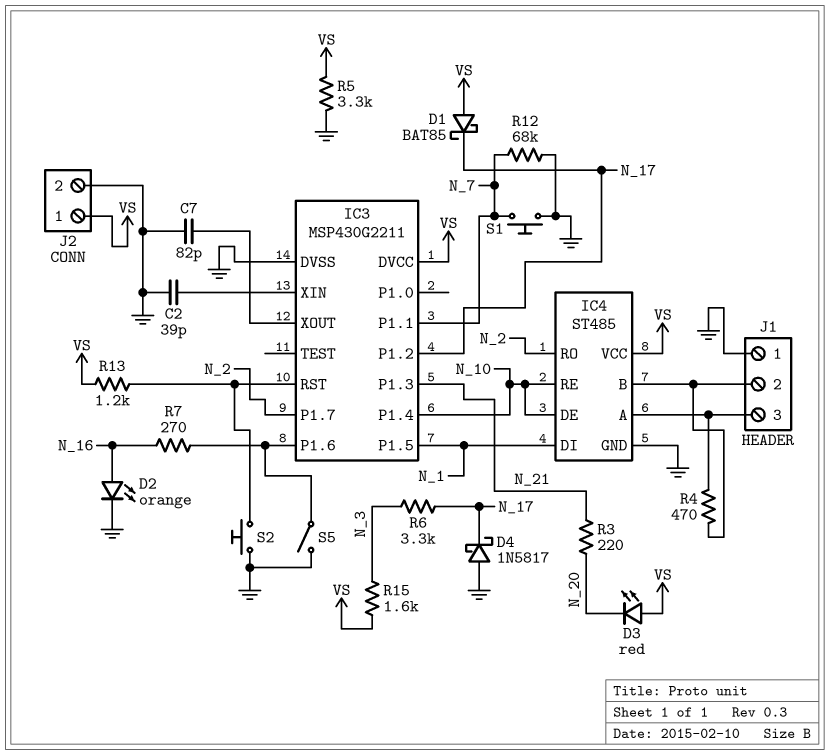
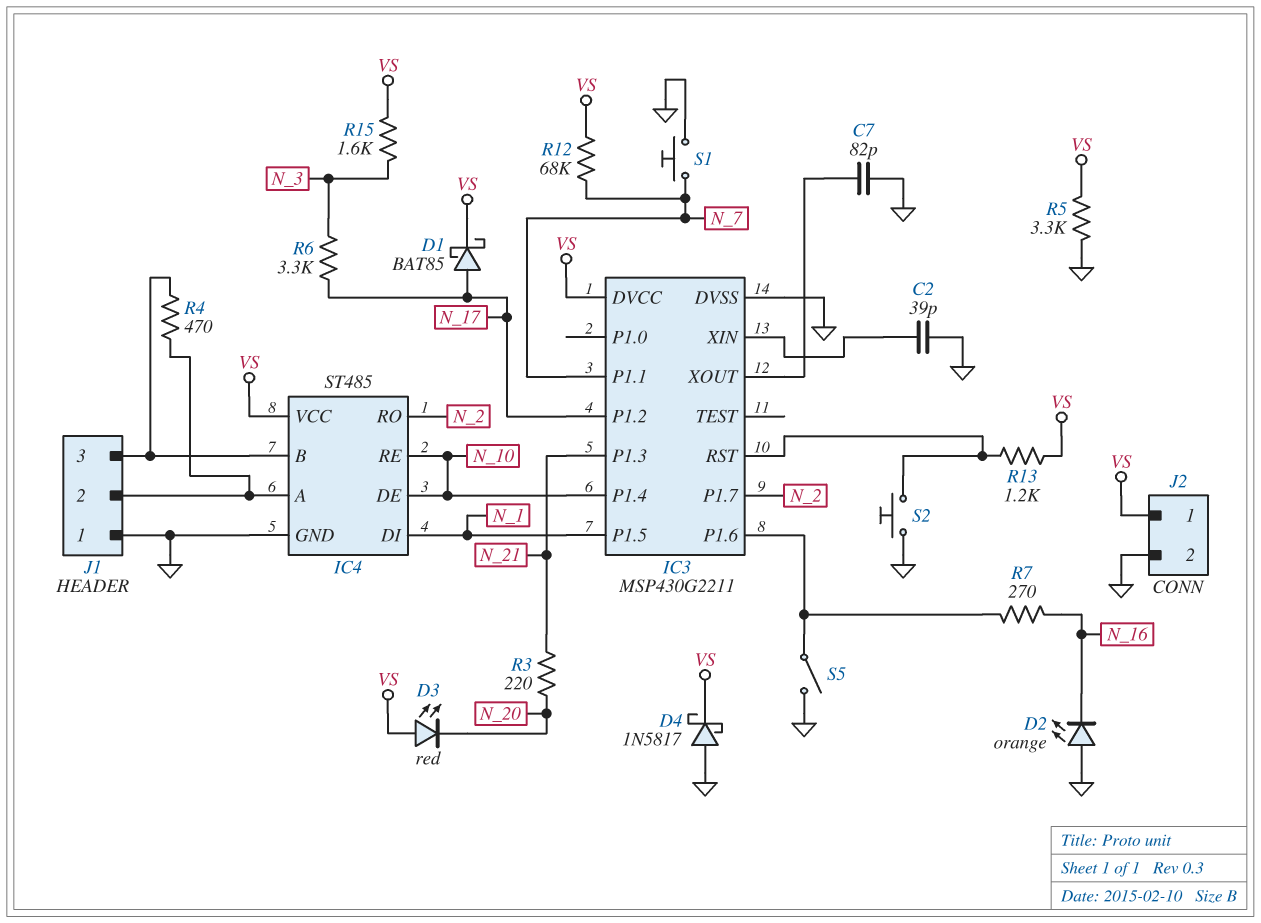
D1: schottky BAT85 (A VS, K N_17) -> schottky BAT85 (A N_17, K VS)
D2: LED orange (A N_16, K GND) -> LED orange (A GND, K N_16)
D4: schottky 1N5817 (A GND, K N_17) -> schottky 1N5817 (A GND, K VS)
J1 pin 2: IC4/B -> IC4/A
J1 pin 3: IC4/A -> IC4/B
R12: 68k (GND, N_7) -> 68k (N_7, VS)

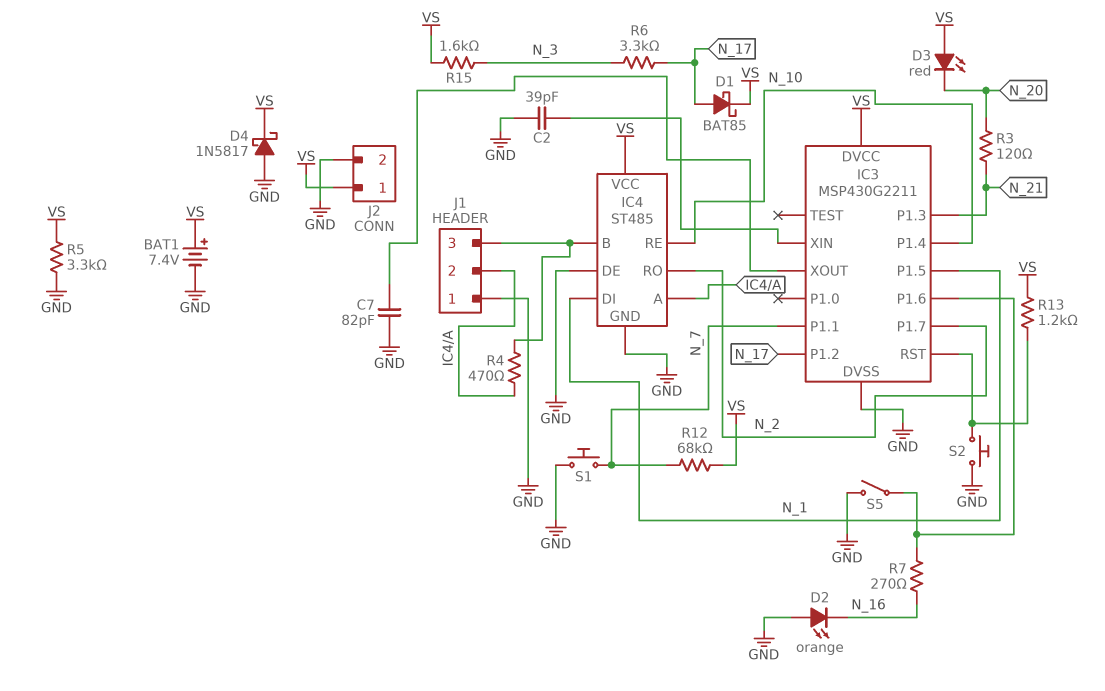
BAT1: none -> 7.4V (plus VS, minus GND)
IC4 pin DE: N_10 -> GND
R3: 220 (N_20, N_21) -> 120 (N_20, N_21)

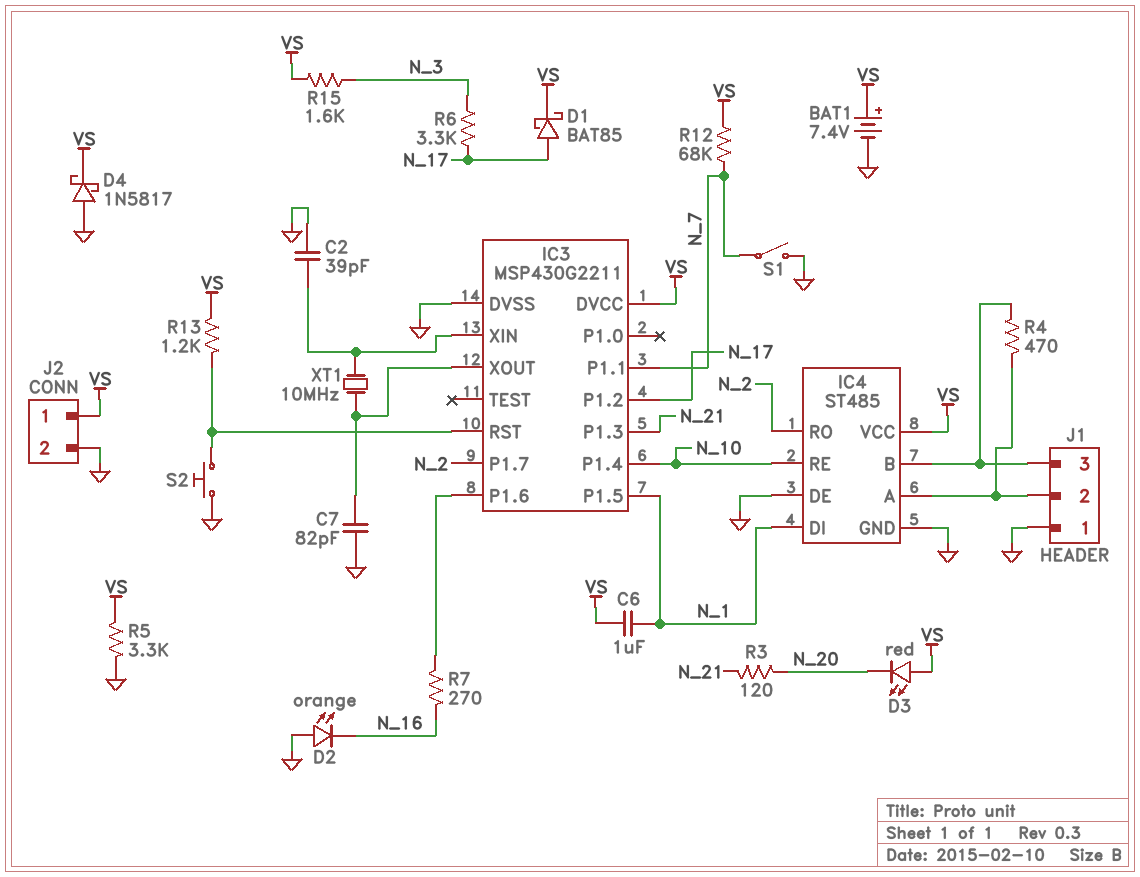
C6: none -> 1uF (N_1, VS)
S1: button (GND, N_7) -> switch (GND, N_7)
S5: switch (GND, IC3/P1.6) -> none
XT1: none -> 10MHz (IC3/XIN, IC3/XOUT)

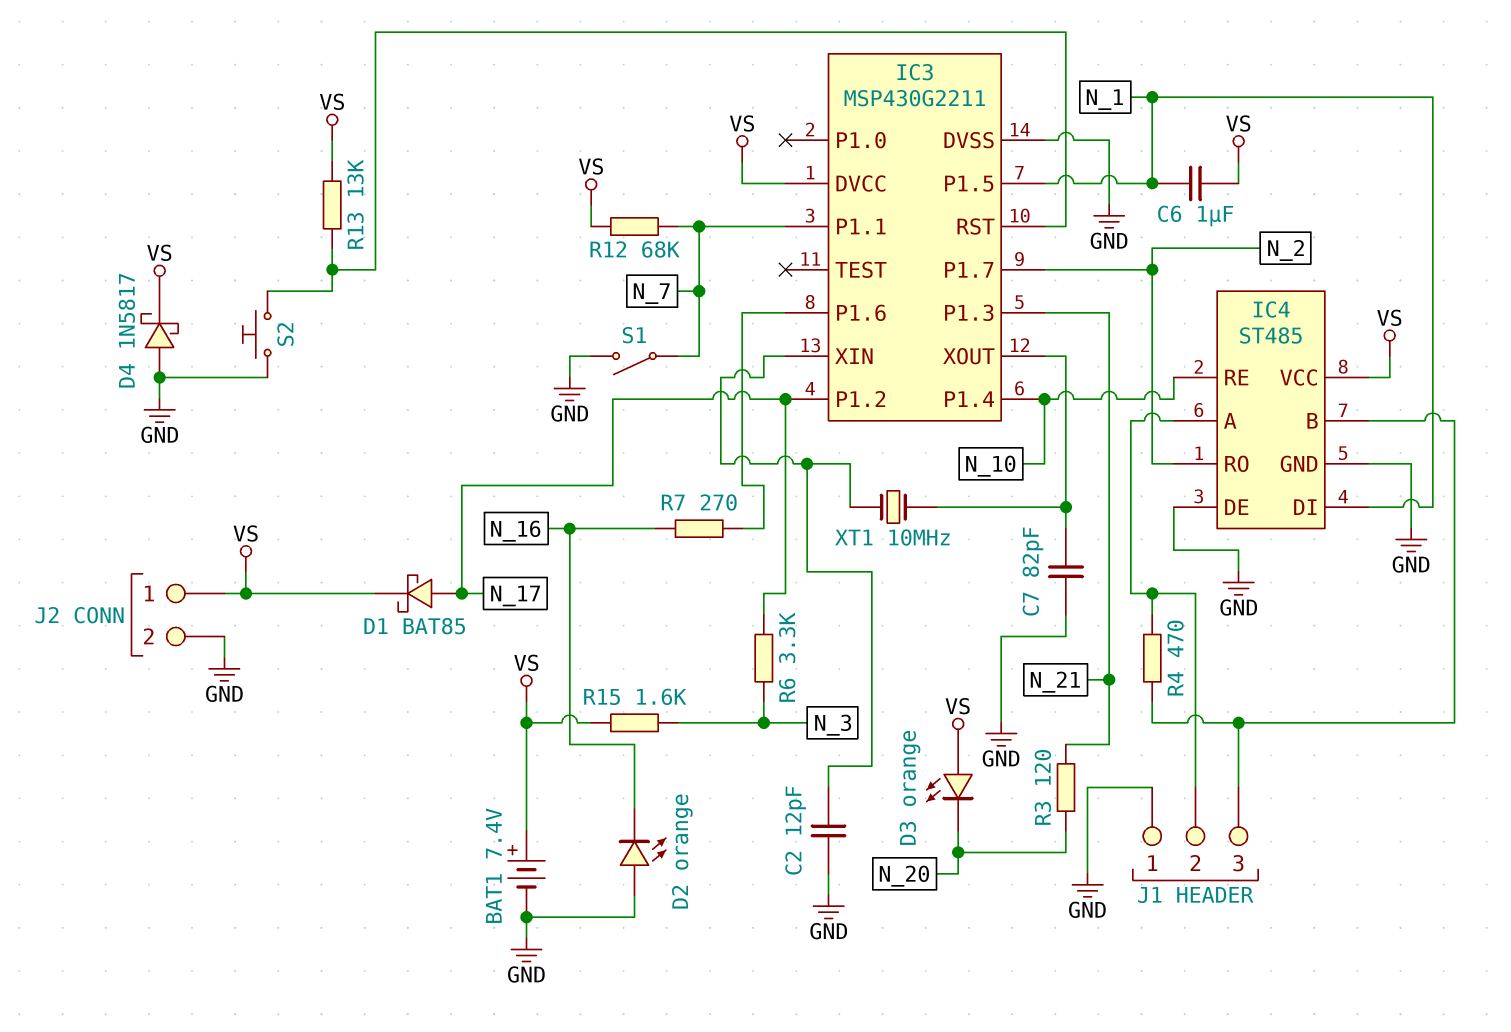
C2: 39pF (GND, IC3/XIN) -> 12pF (GND, IC3/XIN)
D3: LED red (A VS, K N_20) -> LED orange (A VS, K N_20)
R5: 3.3k (GND, VS) -> none
R13: 1.2k (IC3/RST, VS) -> 13k (IC3/RST, VS)

